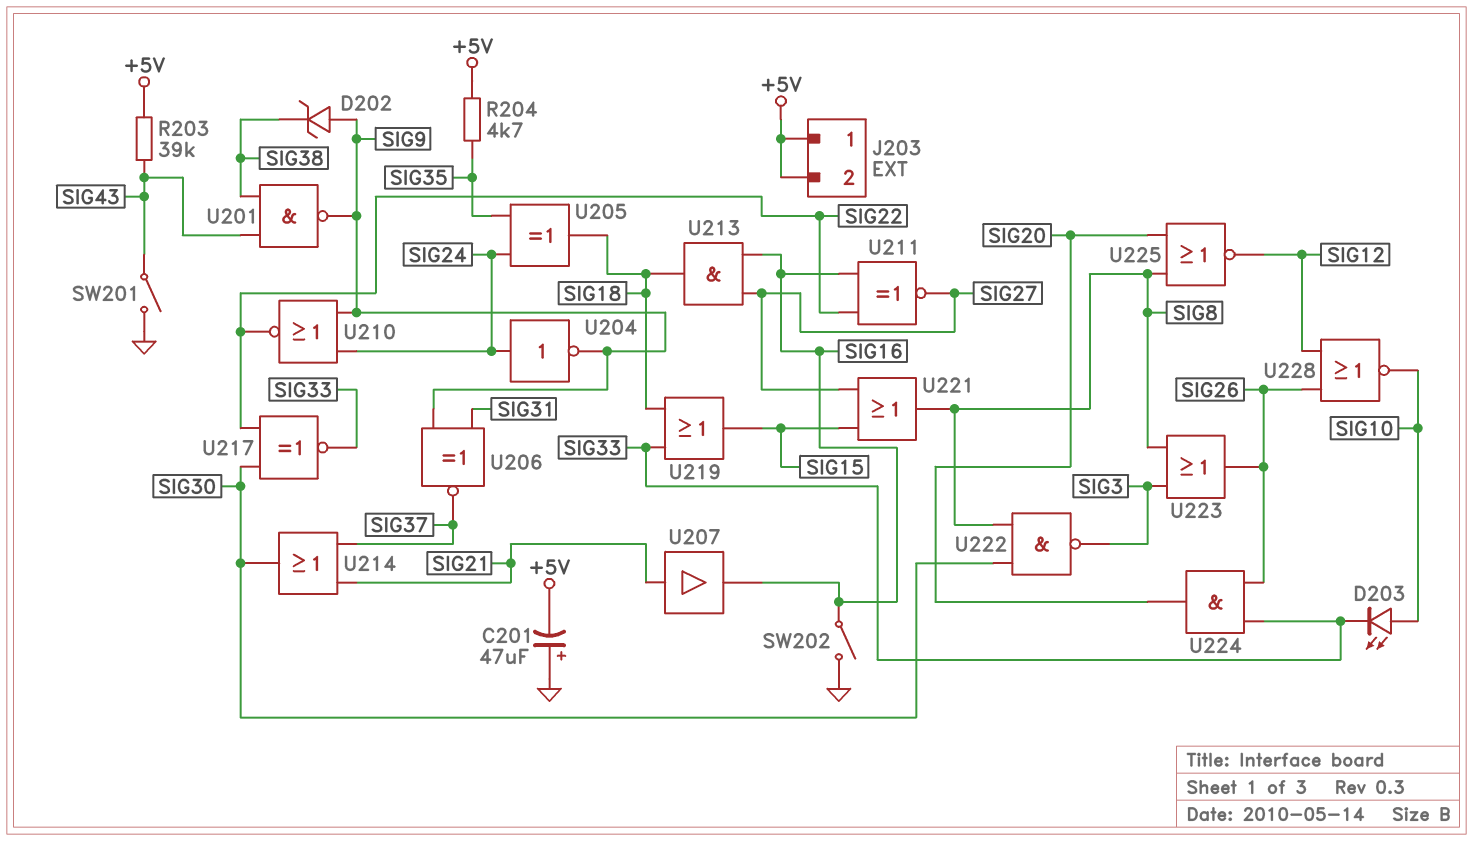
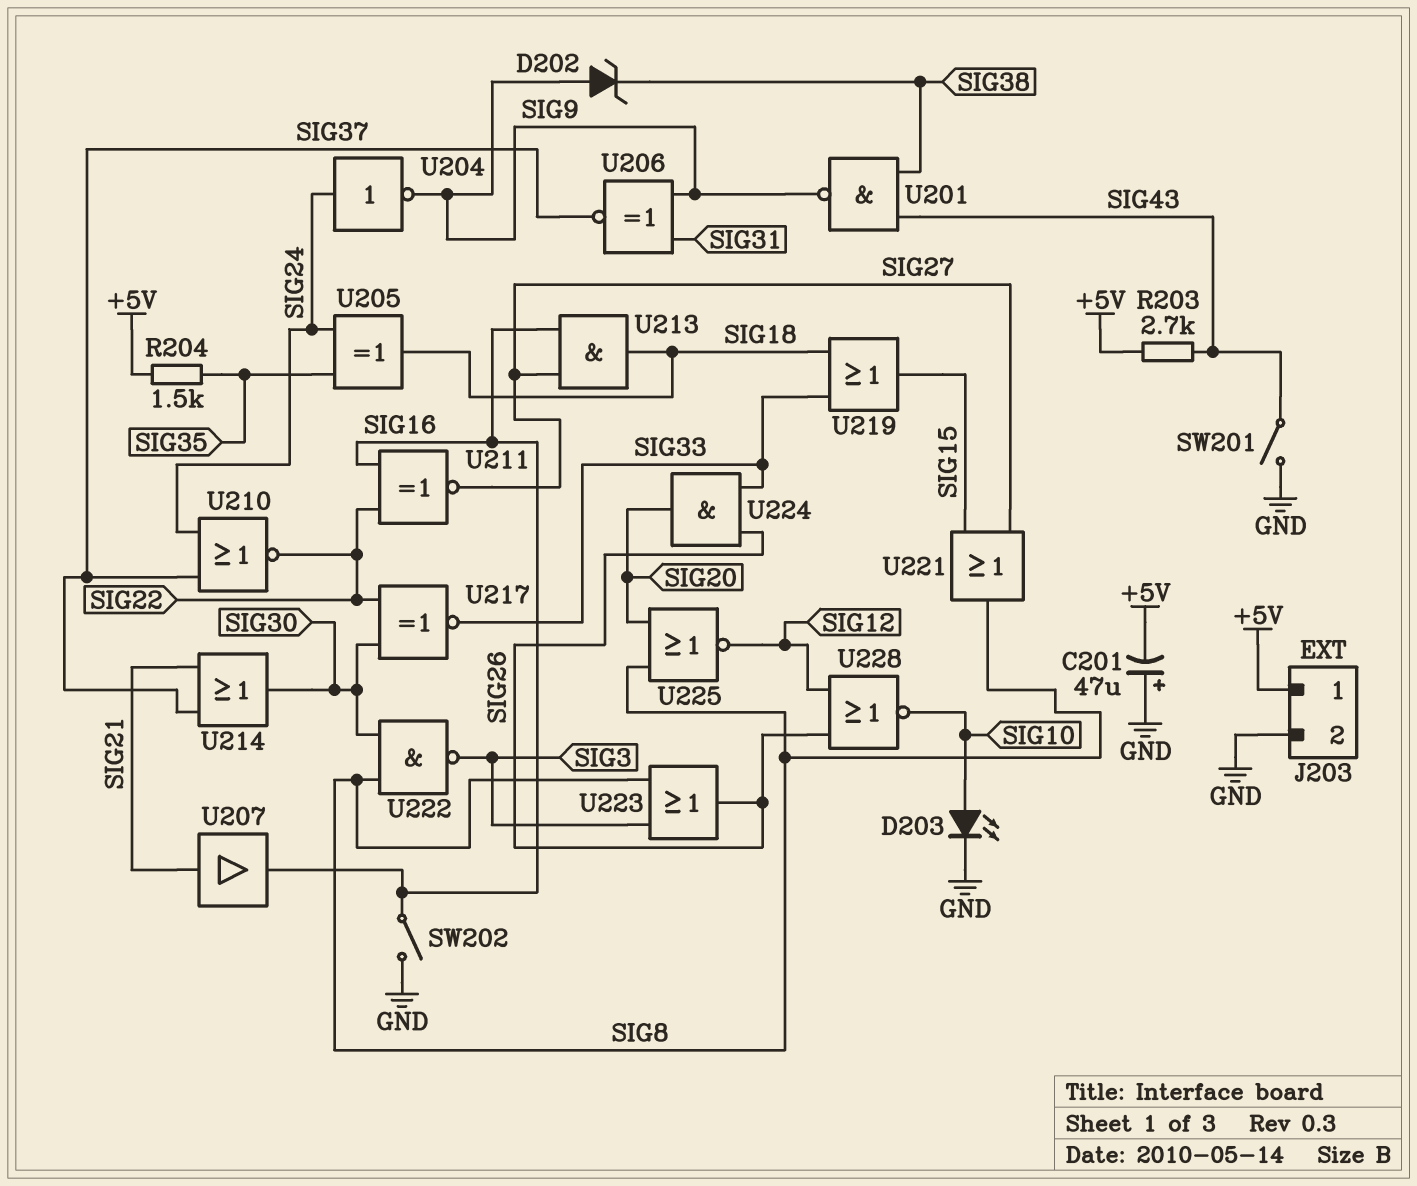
D203: LED (A SIG10, K SIG33) -> LED (A SIG10, K GND)
J203 pin 2: +5V -> GND
R203: 39k (+5V, SIG43) -> 2.7k (+5V, SIG43)
R204: 4.7k (+5V, SIG35) -> 1.5k (+5V, SIG35)
U210: NOR (in SIG9, in SIG24, out SIG22) -> NOR (in SIG24, in SIG37, out SIG22)

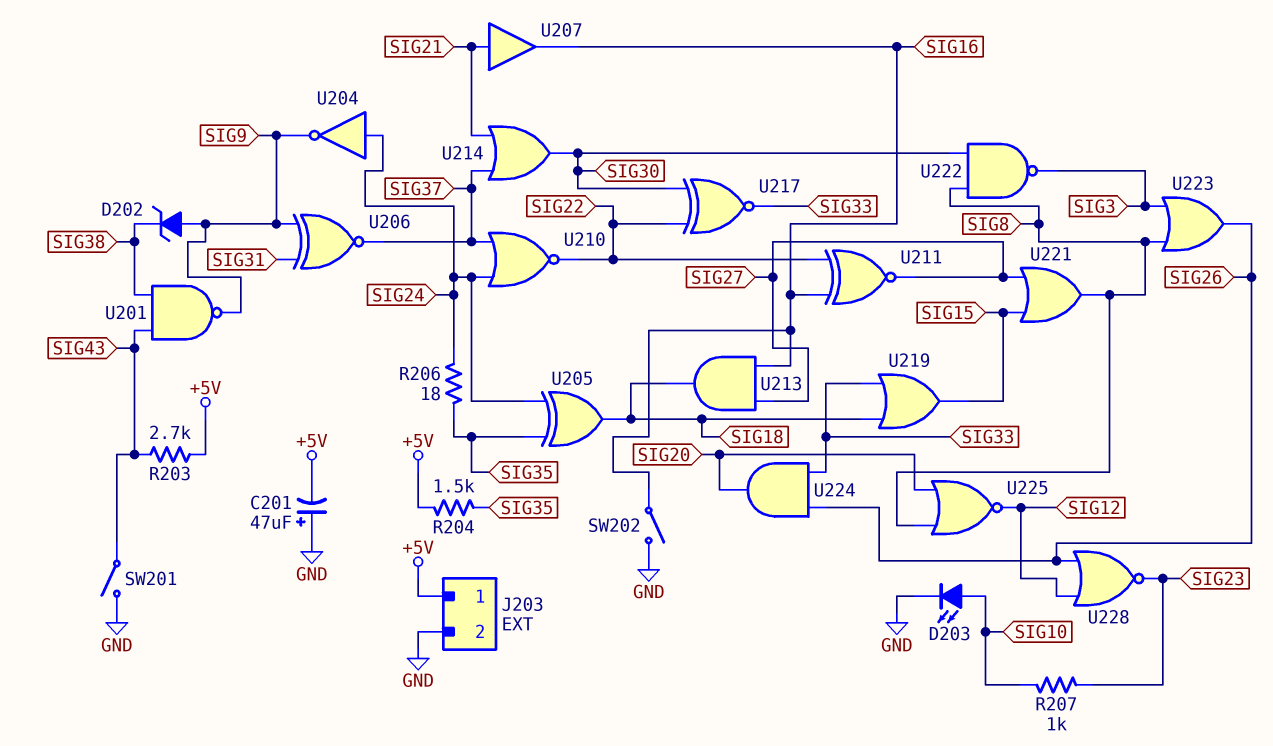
R206: none -> 18 (SIG24, SIG35)
R207: none -> 1k (SIG10, SIG23)
U228: NOR (in SIG12, in SIG26, out SIG10) -> NOR (in SIG12, in SIG26, out SIG23)

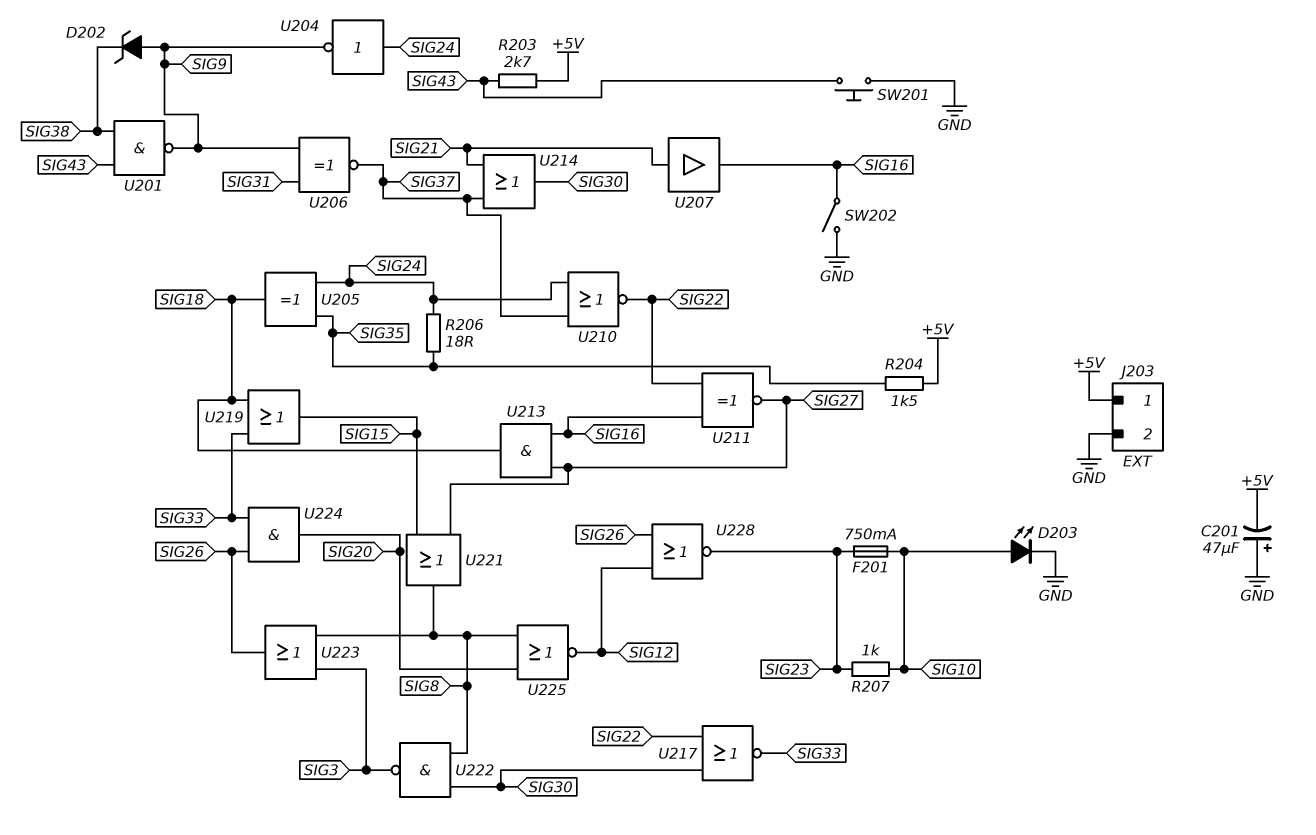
F201: none -> 750mA (SIG10, SIG23)
SW201: switch (GND, SIG43) -> button (GND, SIG43)
U217: XNOR (in SIG22, in SIG30, out SIG33) -> NOR (in SIG22, in SIG30, out SIG33)

